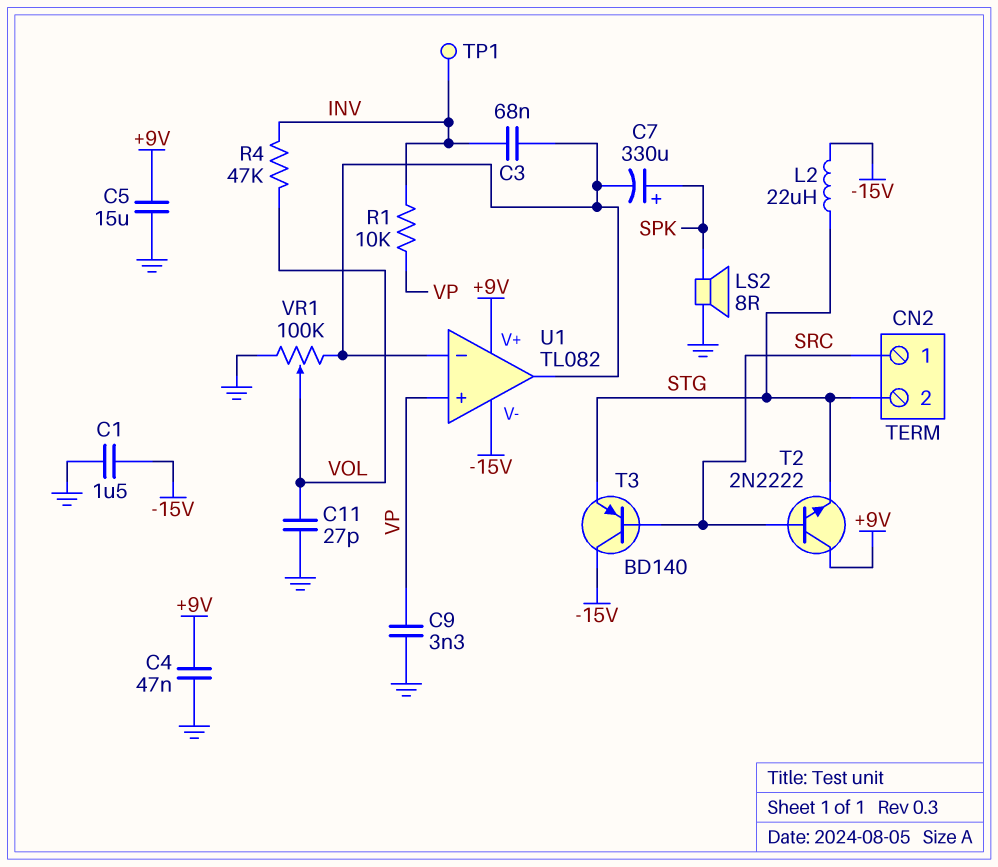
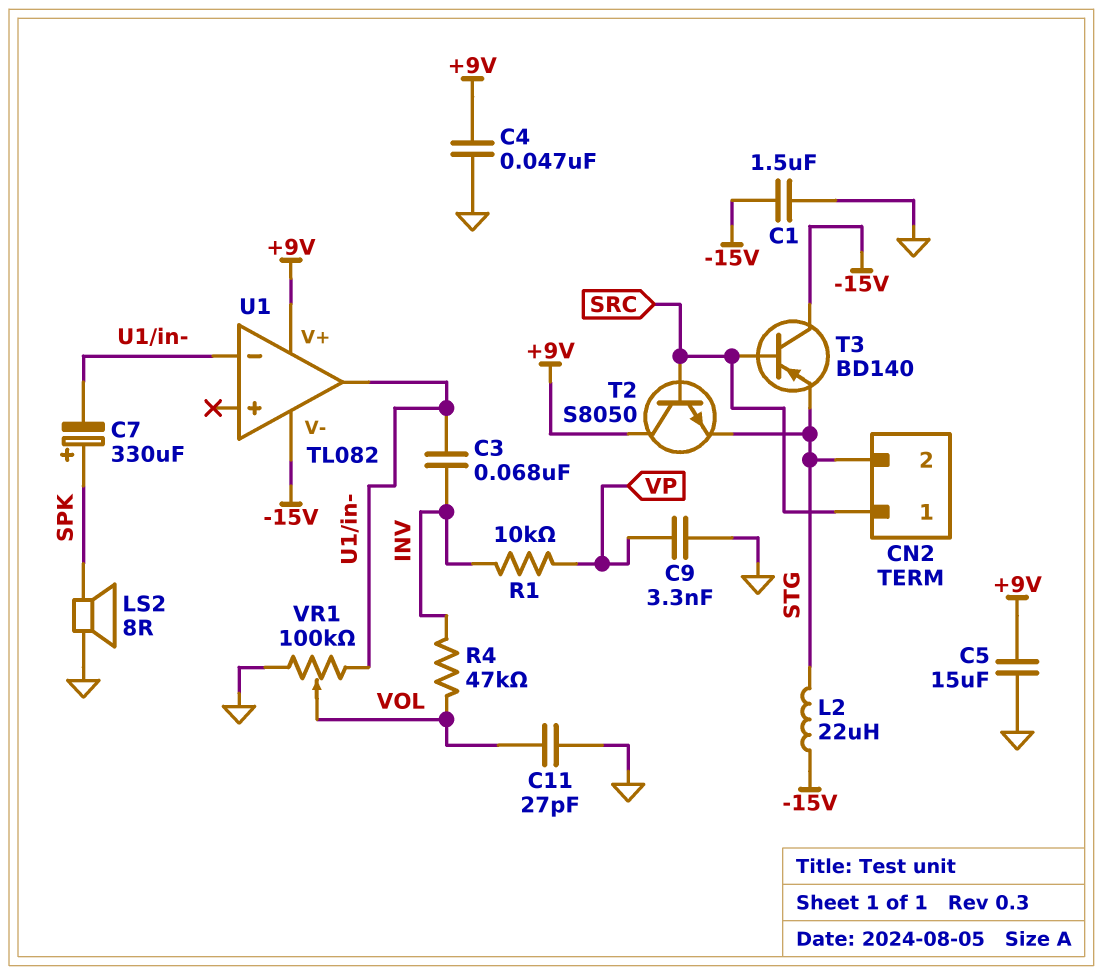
T2: NPN 2N2222 (B SRC, C +9V, E STG) -> NPN S8050 (B SRC, C +9V, E STG)
TP1: test point (INV) -> none
U1 pin in+: VP -> none

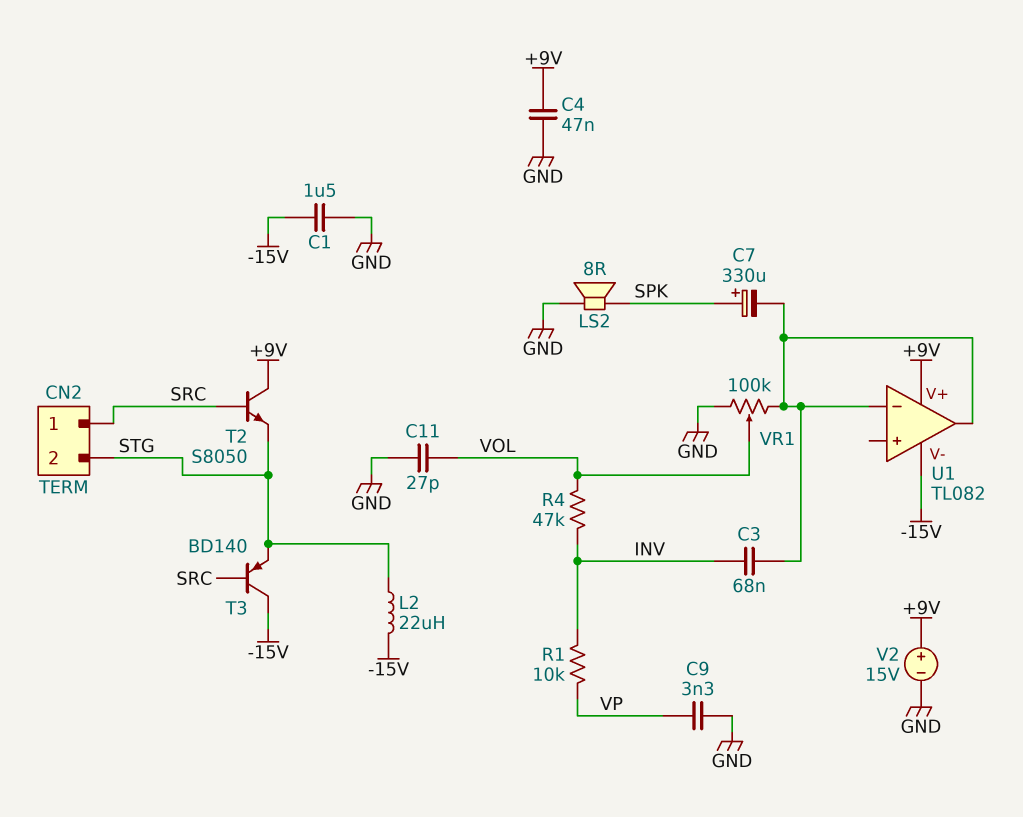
C5: 15uF (+9V, GND) -> none
V2: none -> 15V (plus +9V, minus GND)

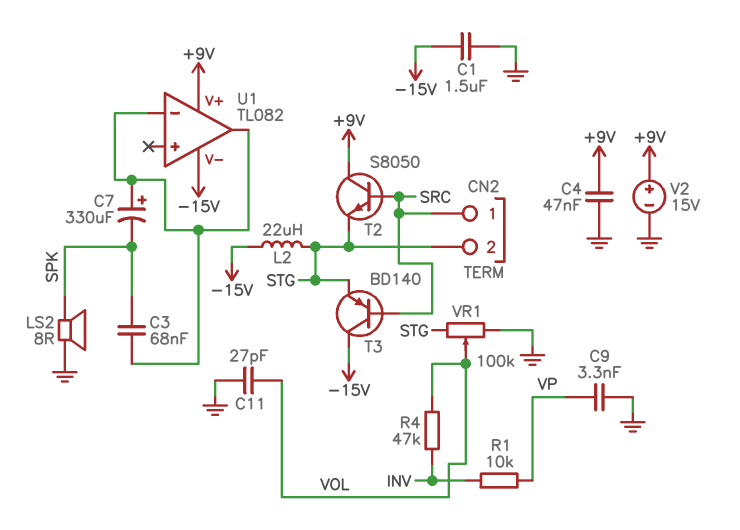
C3: 68nF (INV, U1/in-) -> 68nF (SPK, U1/in-)
C7: 330uF (plus SPK, minus U1/in-) -> 330uF (plus U1/in-, minus SPK)
VR1: 100k (GND, U1/in-, wiper VOL) -> 100k (GND, STG, wiper VOL)

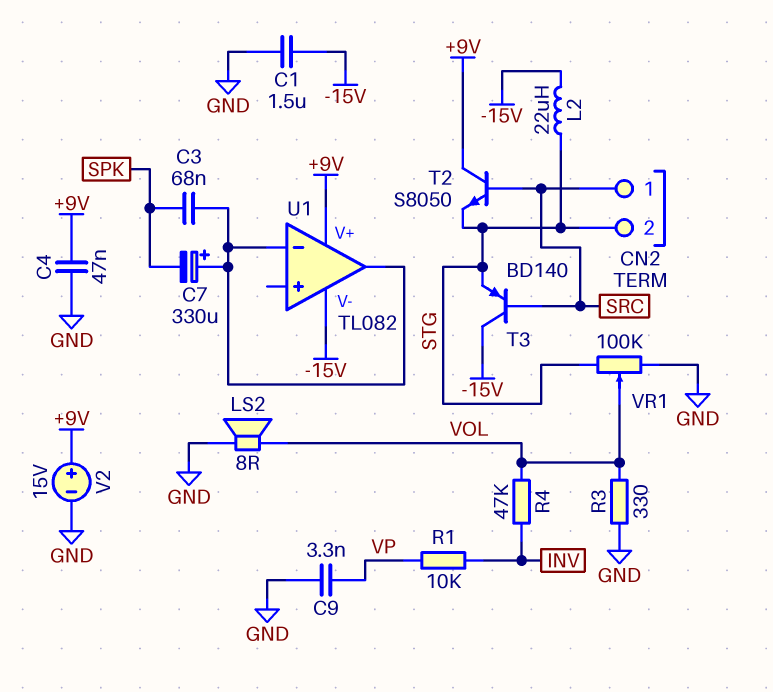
C11: 27pF (GND, VOL) -> none
LS2: speaker 8R (GND, SPK) -> speaker 8R (GND, VOL)
R3: none -> 330 (GND, VOL)

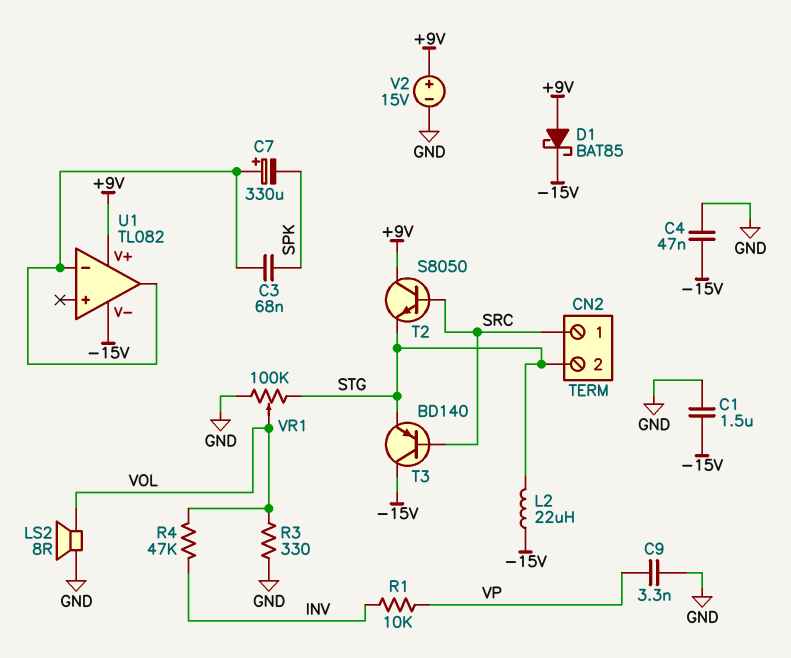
C4: 47nF (+9V, GND) -> 47nF (-15V, GND)
D1: none -> schottky BAT85 (A +9V, K -15V)

